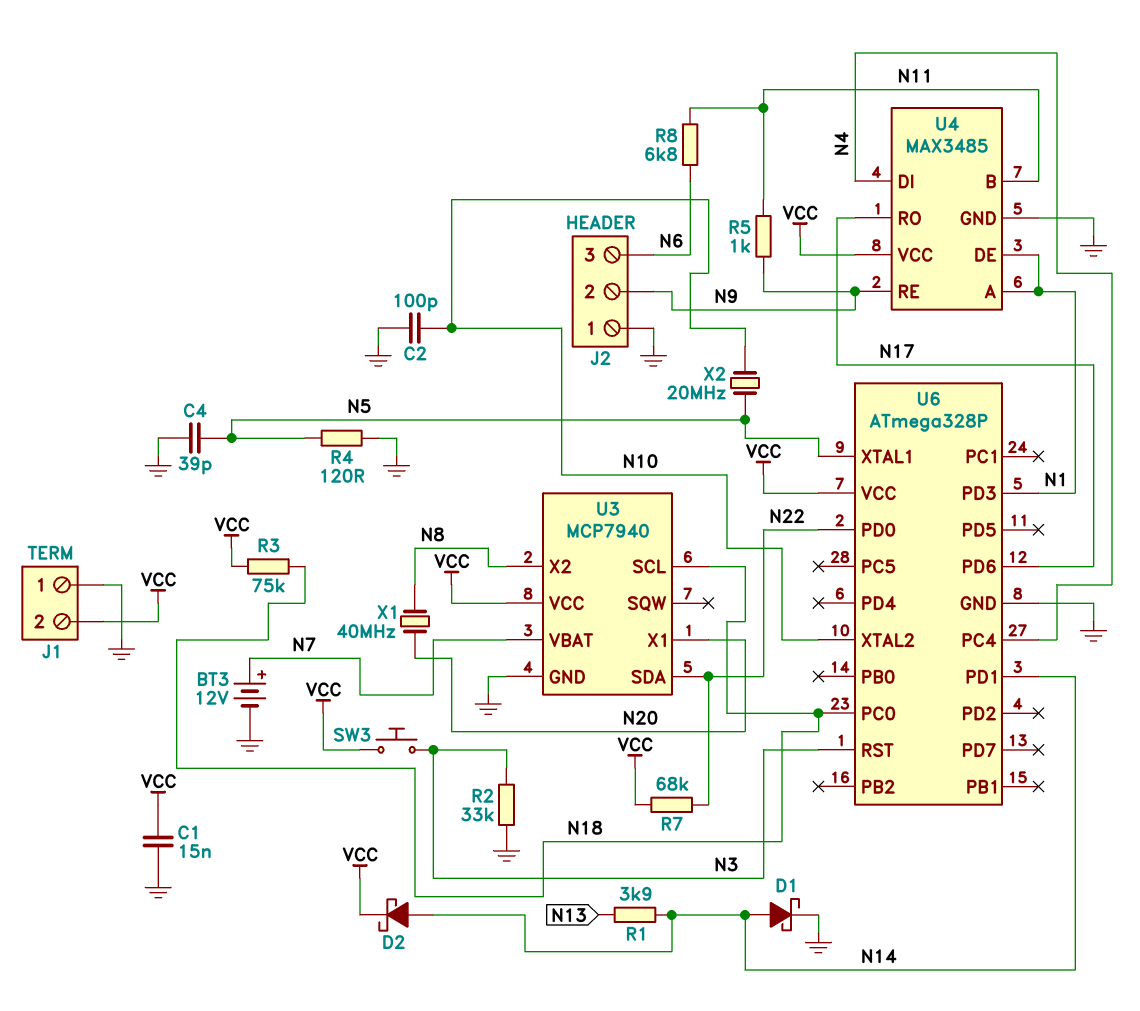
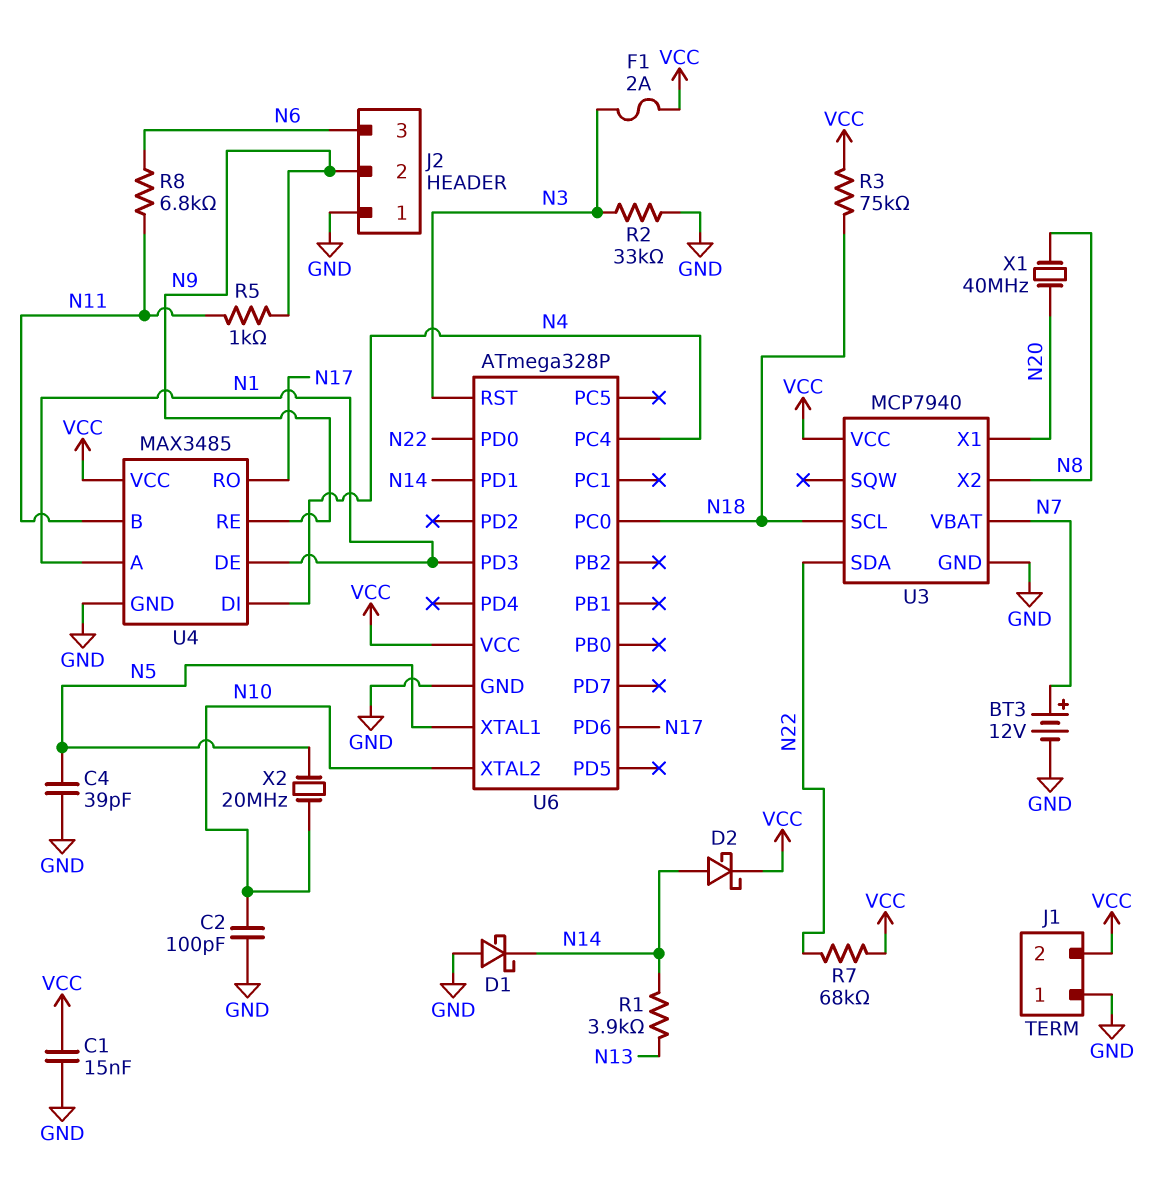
D1: schottky (A N14, K GND) -> schottky (A GND, K N14)
F1: none -> 2A (N3, VCC)
R4: 120 (GND, N5) -> none
SW3: button (N3, VCC) -> none

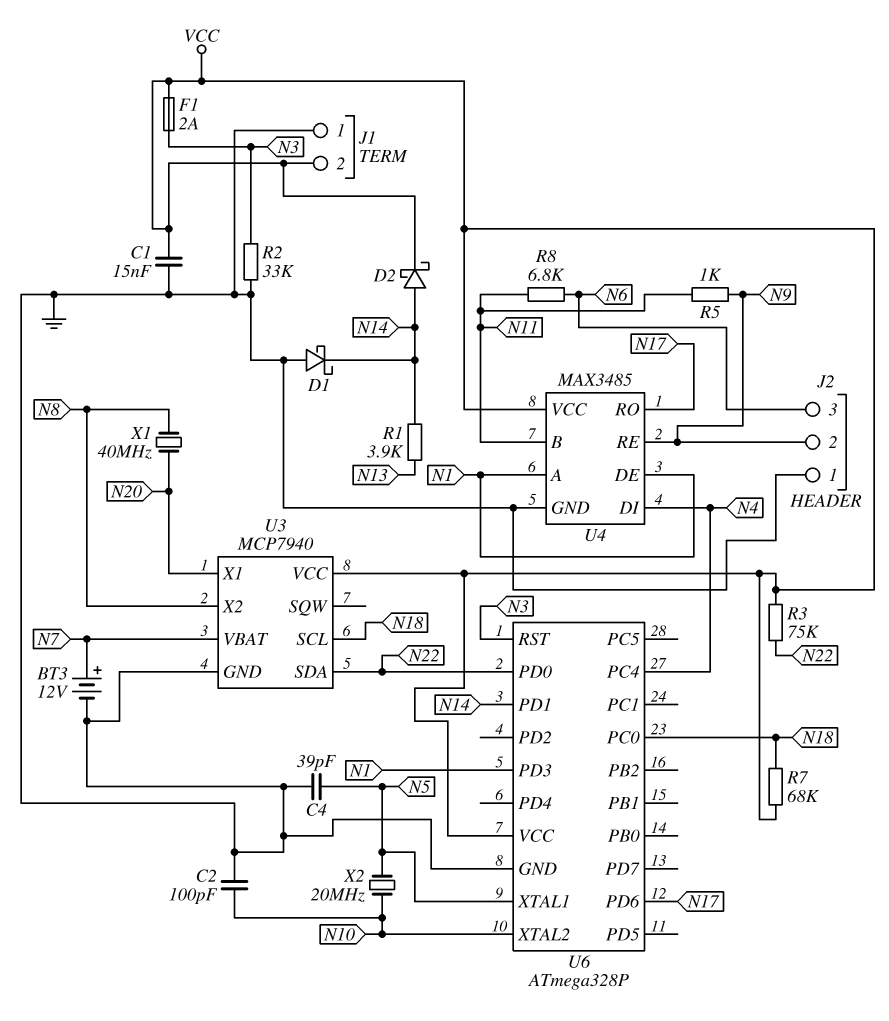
R3: 75k (N18, VCC) -> 75k (N22, VCC)
R7: 68k (N22, VCC) -> 68k (N18, VCC)

